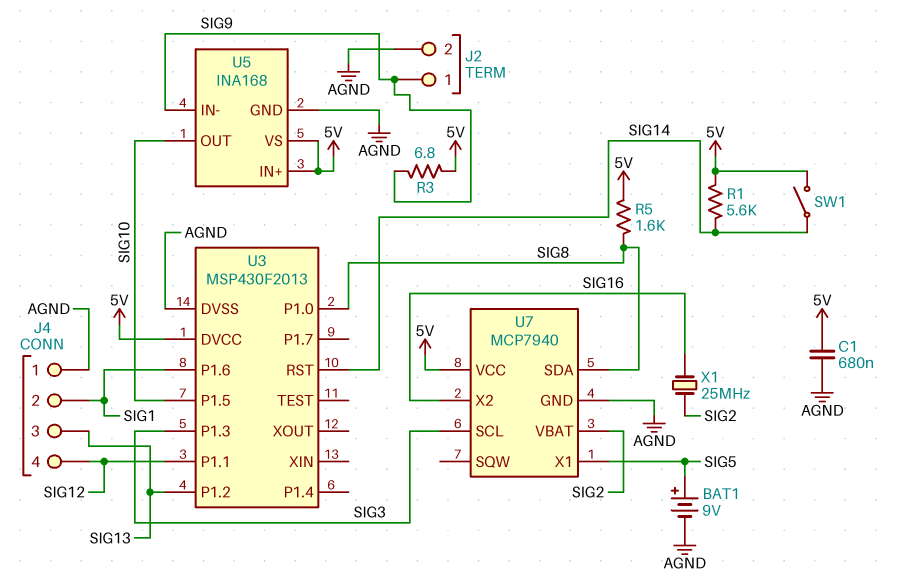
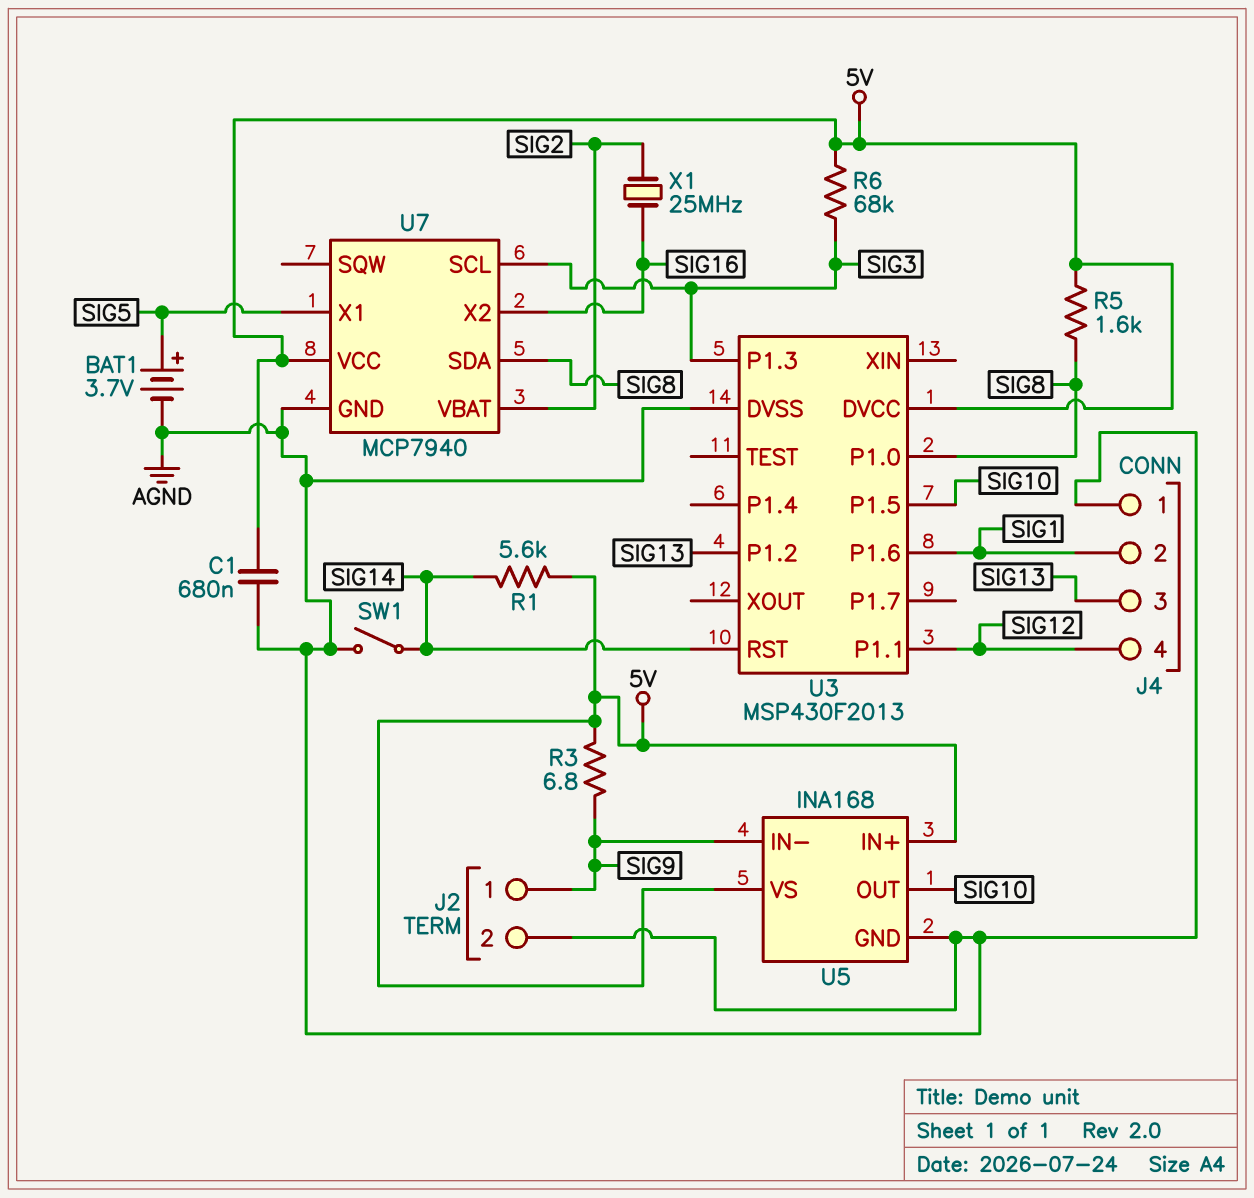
BAT1: 9V (plus SIG5, minus AGND) -> 3.7V (plus SIG5, minus AGND)
R6: none -> 68k (5V, SIG3)
SW1: switch (5V, SIG14) -> switch (AGND, SIG14)

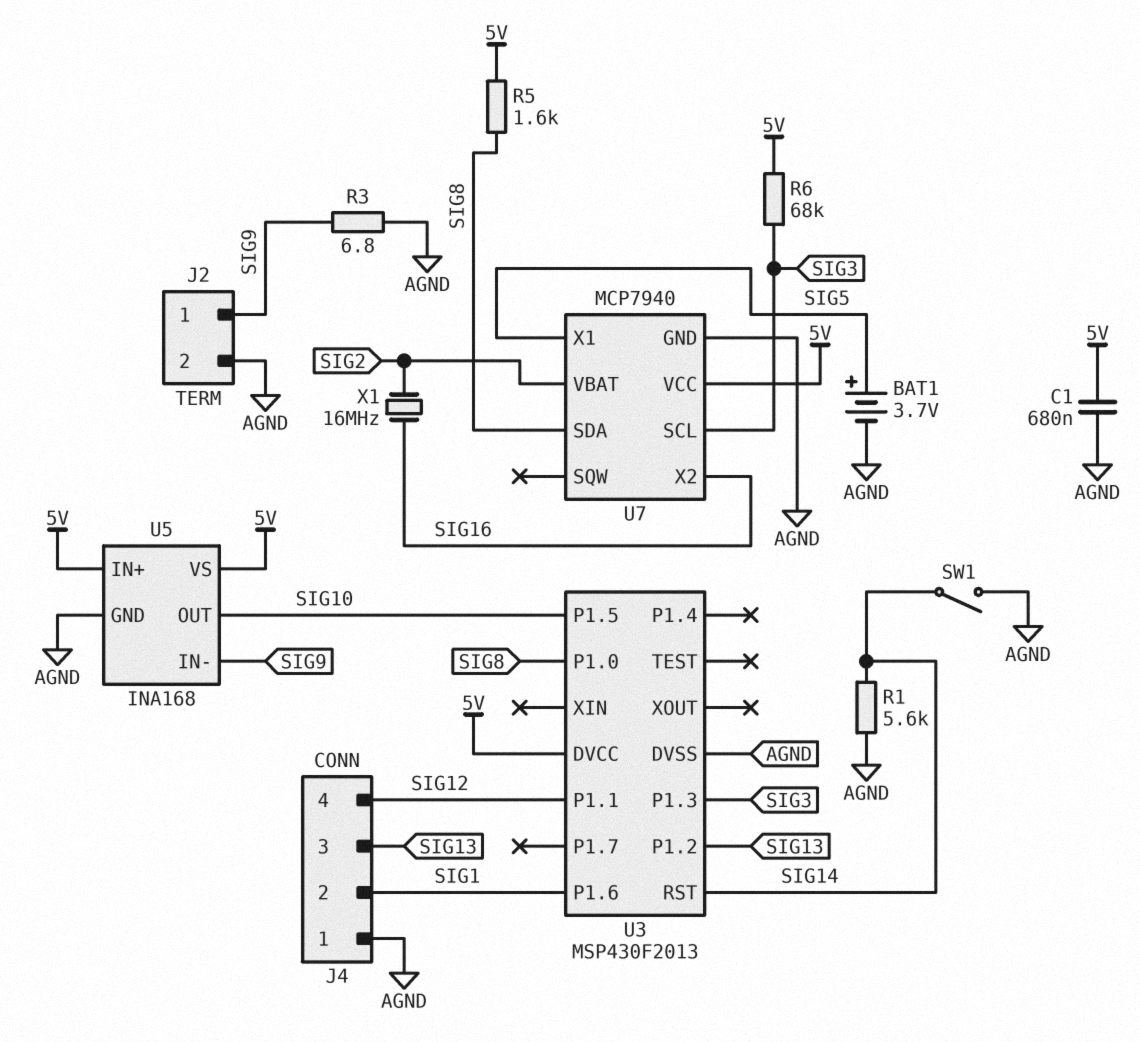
R1: 5.6k (5V, SIG14) -> 5.6k (AGND, SIG14)
R3: 6.8 (5V, SIG9) -> 6.8 (AGND, SIG9)
X1: 25MHz (SIG2, SIG16) -> 16MHz (SIG2, SIG16)

